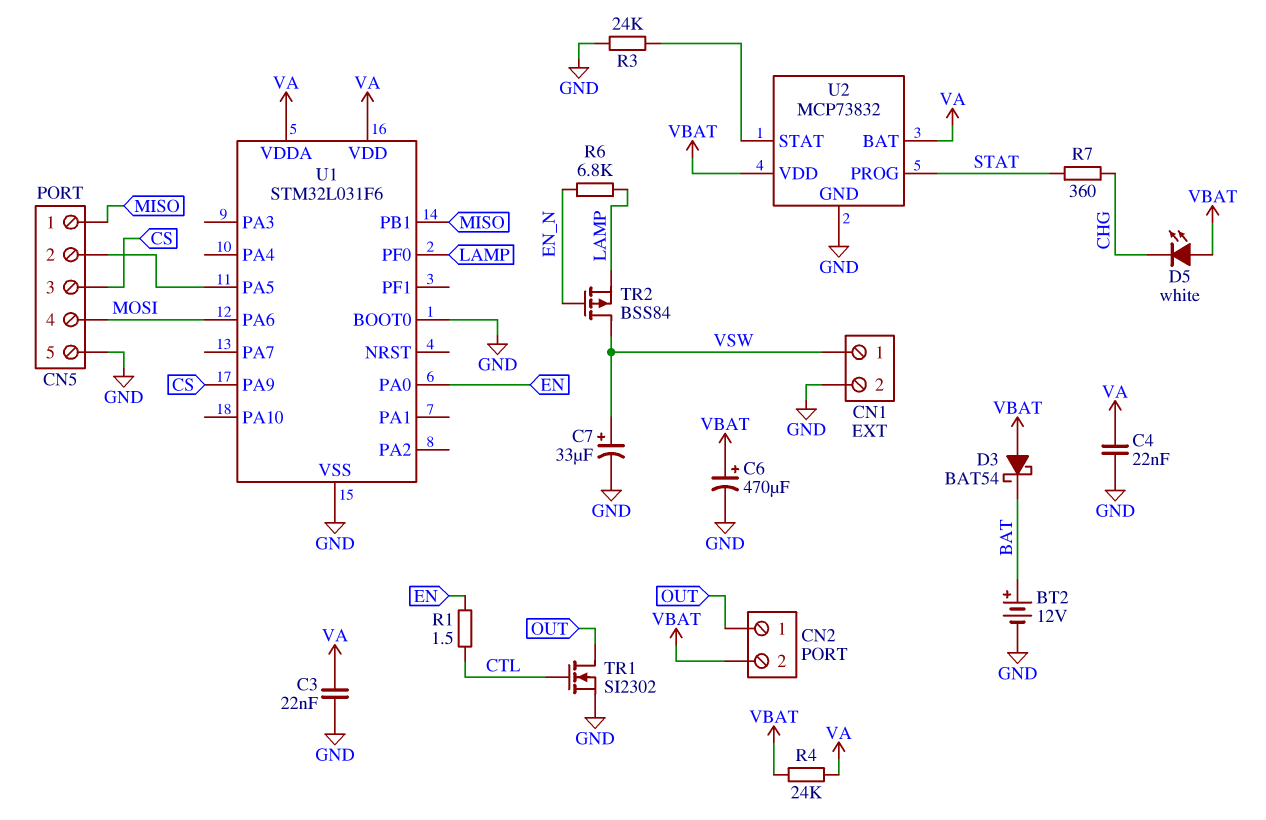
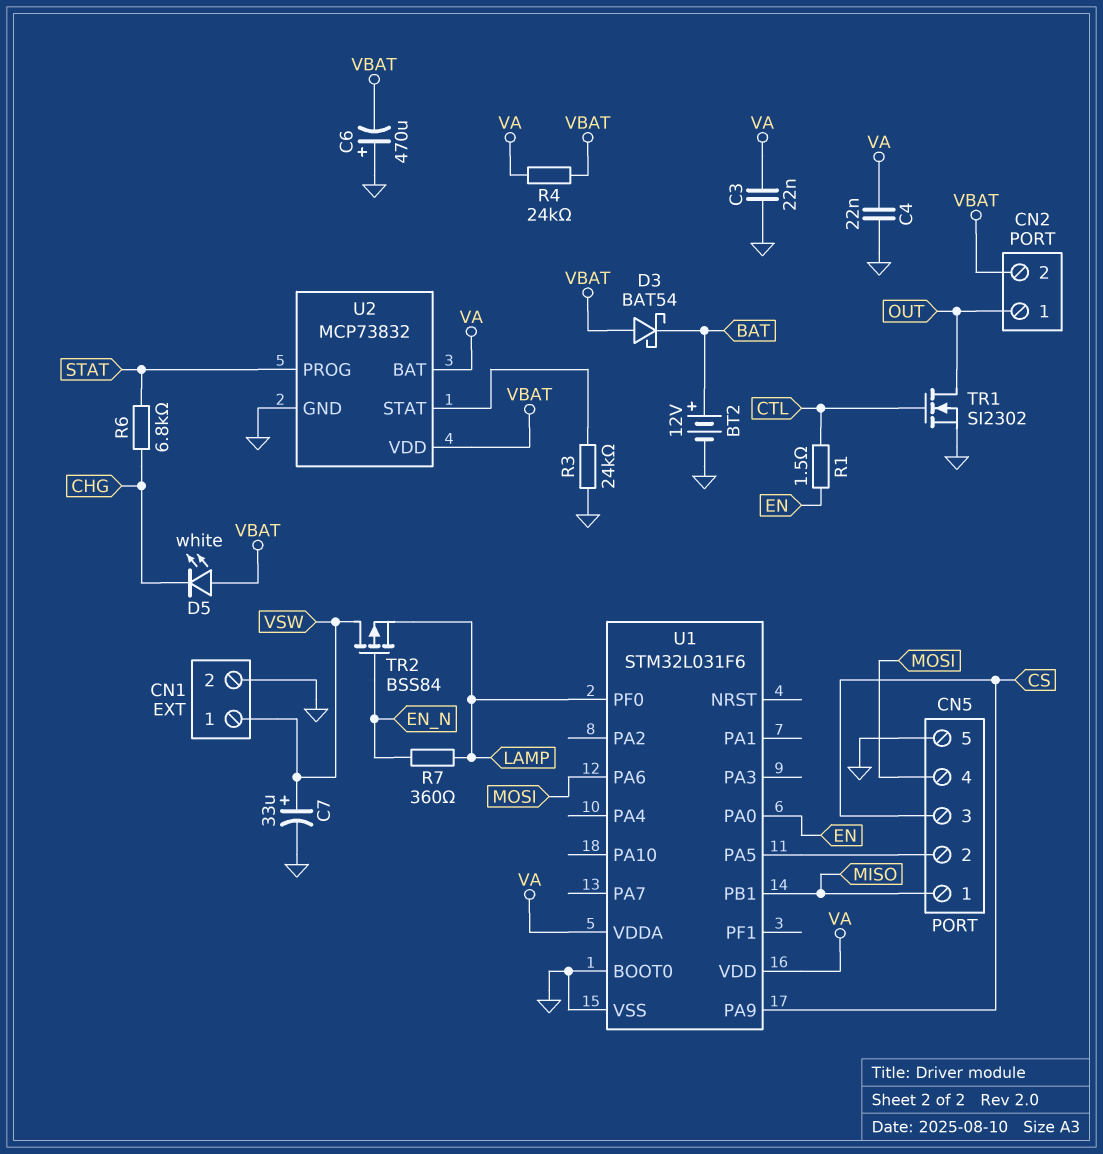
C6: 470uF (plus VBAT, minus GND) -> 470uF (plus GND, minus VBAT)
R6: 6.8k (EN_N, LAMP) -> 6.8k (CHG, STAT)
R7: 360 (CHG, STAT) -> 360 (EN_N, LAMP)

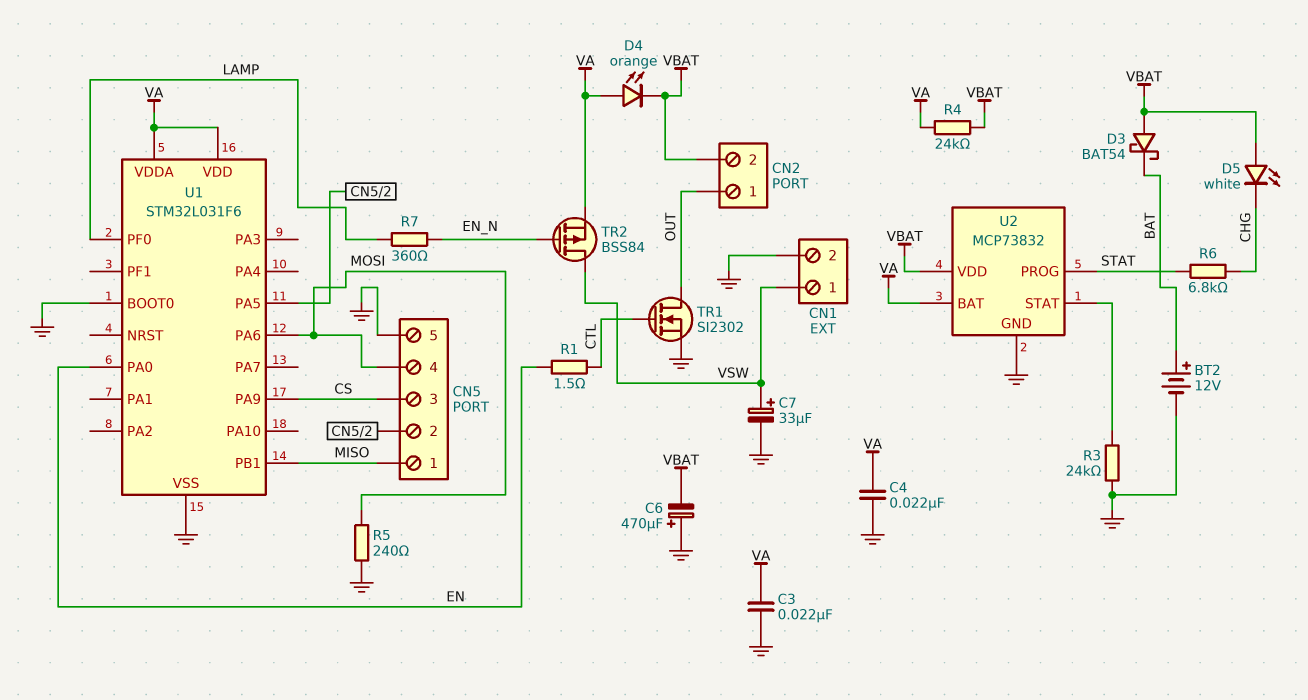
D4: none -> LED orange (A VA, K VBAT)
R5: none -> 240 (GND, MOSI)
TR2: PMOS BSS84 (G EN_N, D VSW, S LAMP) -> PMOS BSS84 (G EN_N, D VSW, S VA)

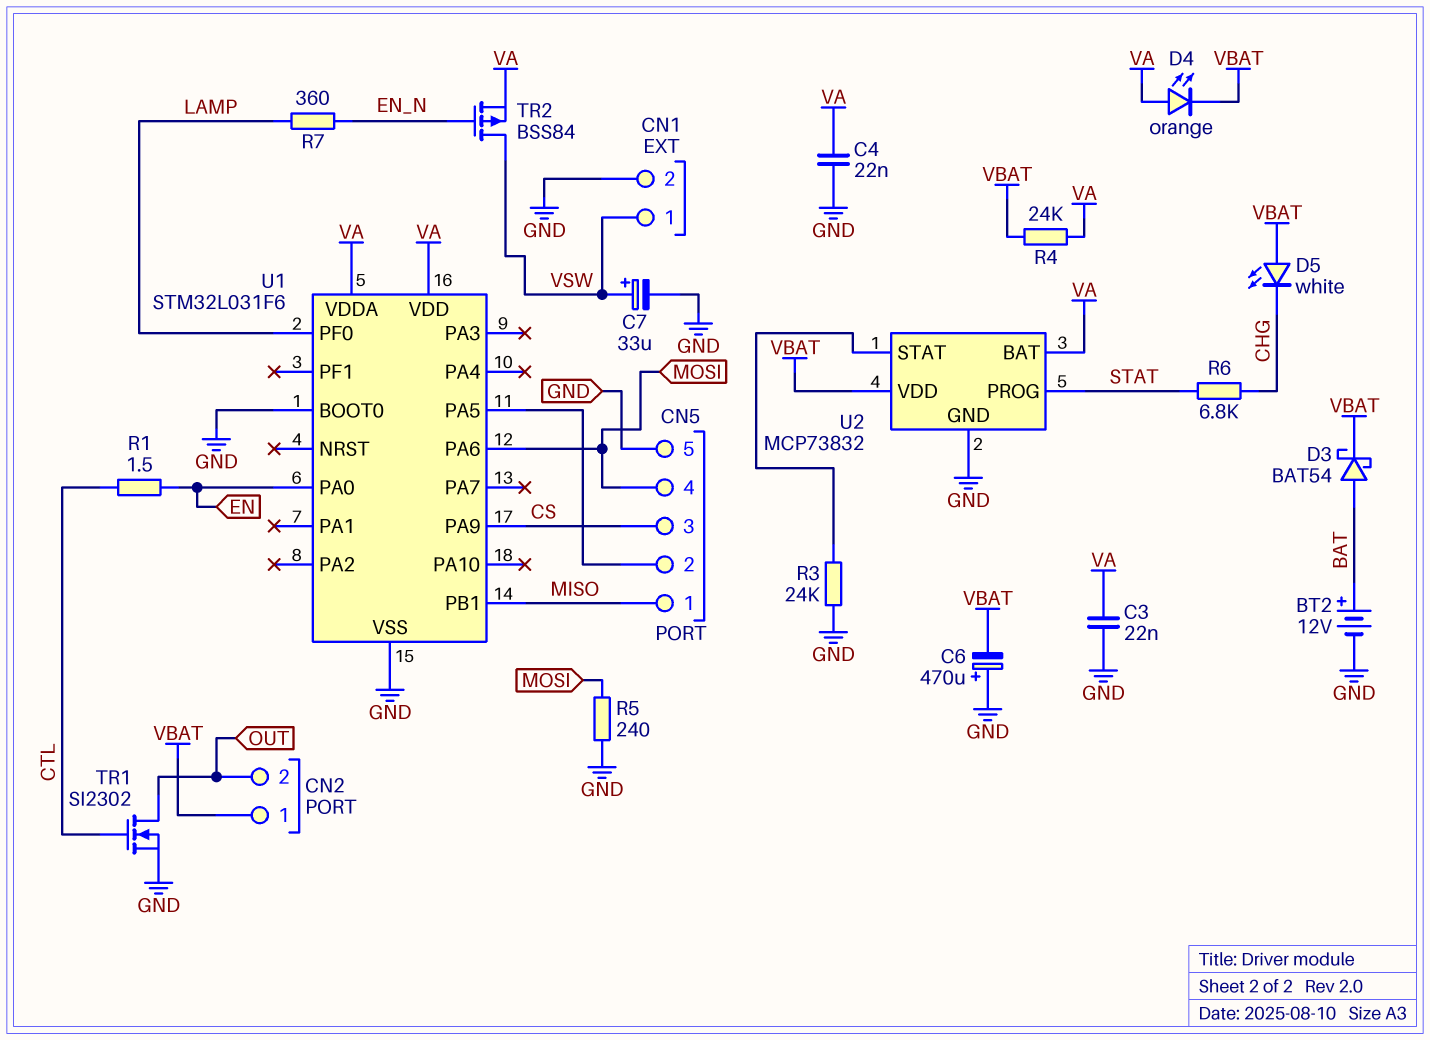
CN2 pin 1: OUT -> VBAT
CN2 pin 2: VBAT -> OUT
D3: schottky BAT54 (A VBAT, K BAT) -> schottky BAT54 (A BAT, K VBAT)

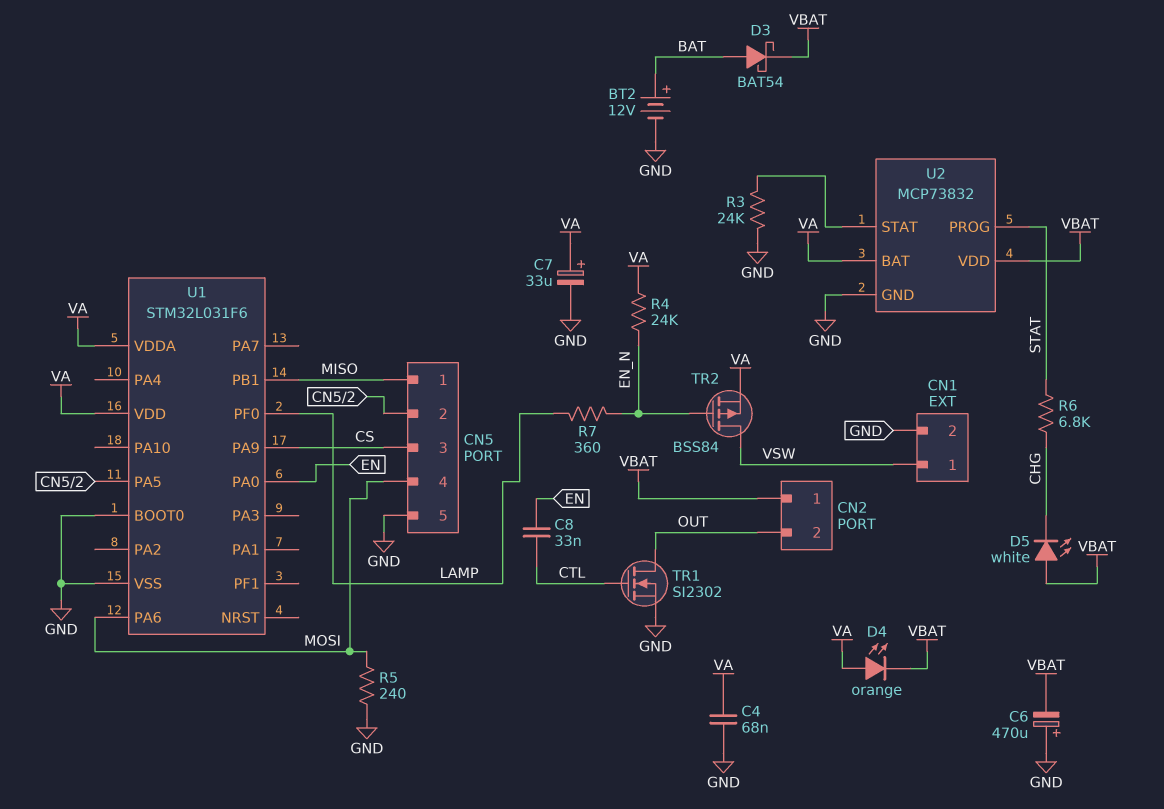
C3: 22nF (GND, VA) -> none
C4: 22nF (GND, VA) -> 68nF (GND, VA)
C7: 33uF (plus VSW, minus GND) -> 33uF (plus VA, minus GND)
C8: none -> 33nF (CTL, EN)
R1: 1.5 (CTL, EN) -> none
R4: 24k (VA, VBAT) -> 24k (EN_N, VA)

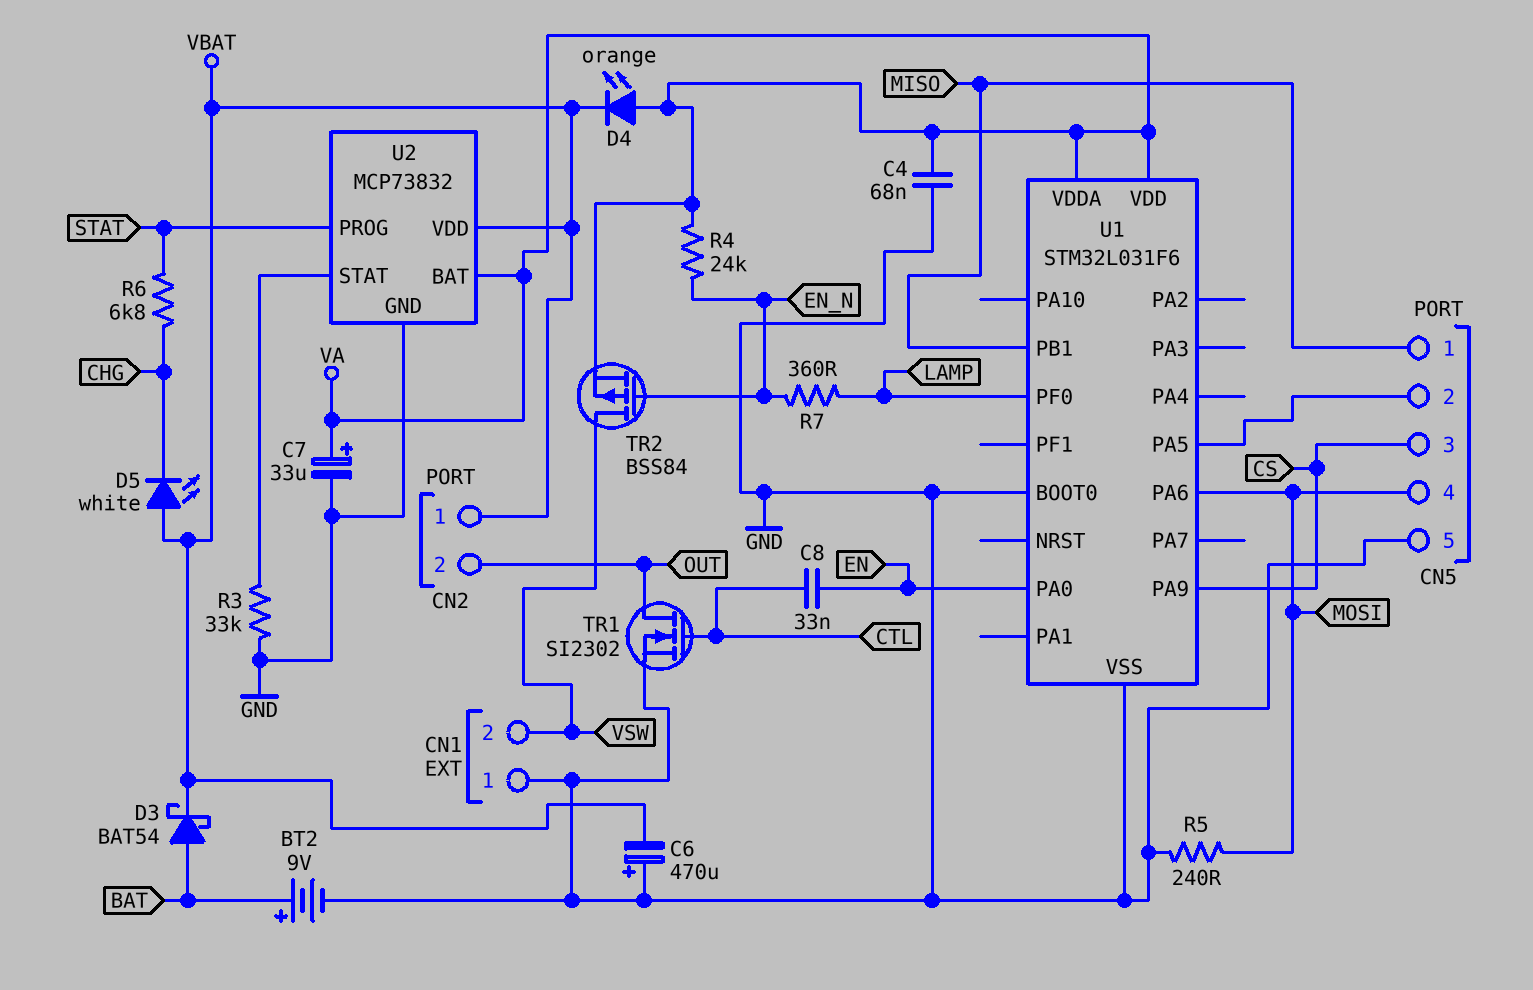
BT2: 12V (plus BAT, minus GND) -> 9V (plus BAT, minus GND)
CN1 pin 1: VSW -> GND
CN1 pin 2: GND -> VSW
R3: 24k (GND, U2/STAT) -> 33k (GND, U2/STAT)

